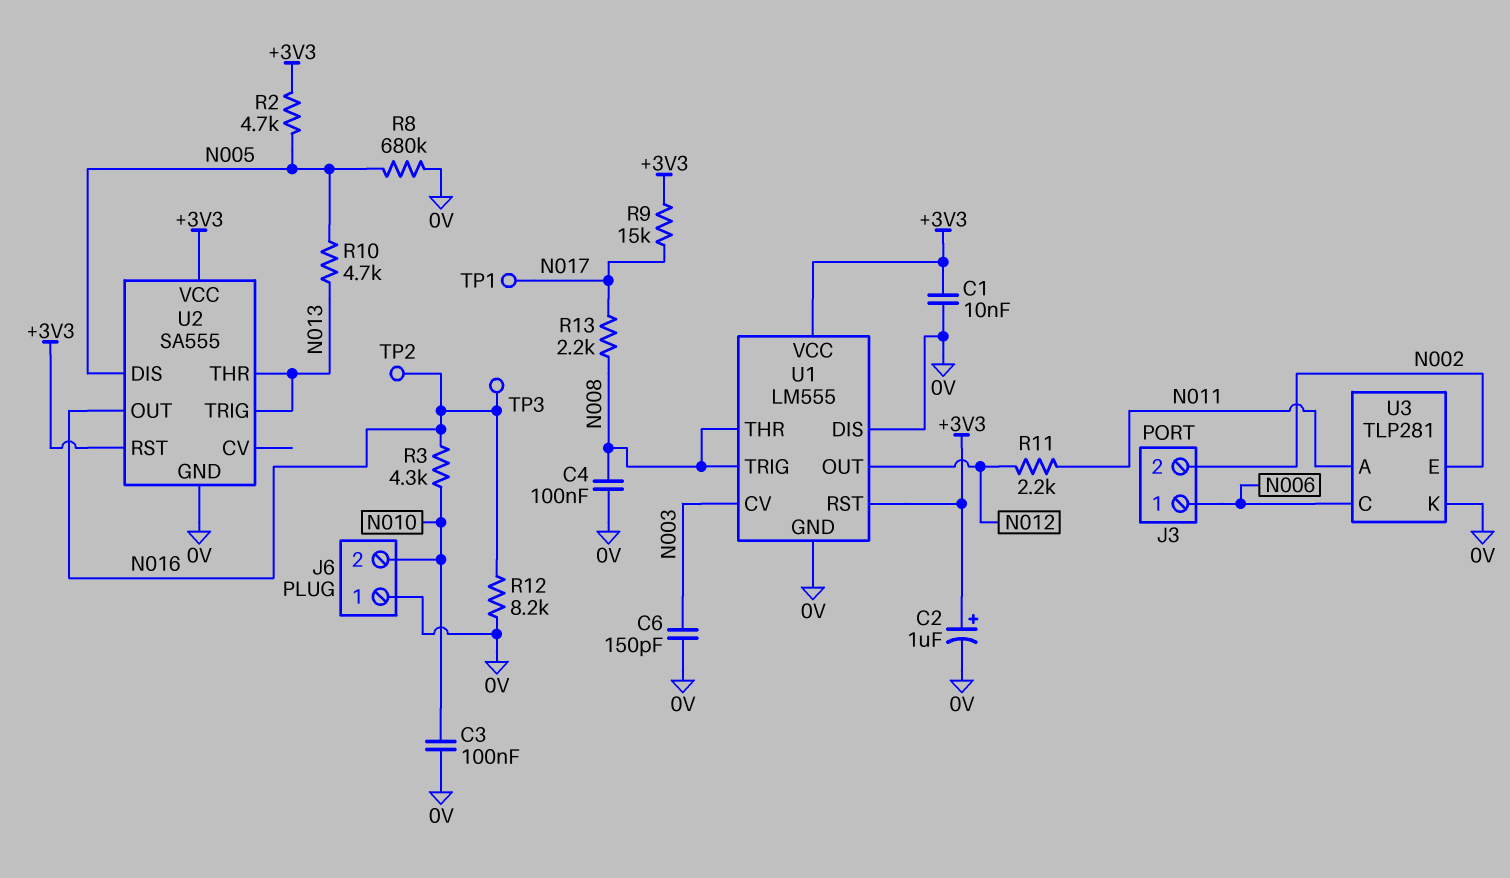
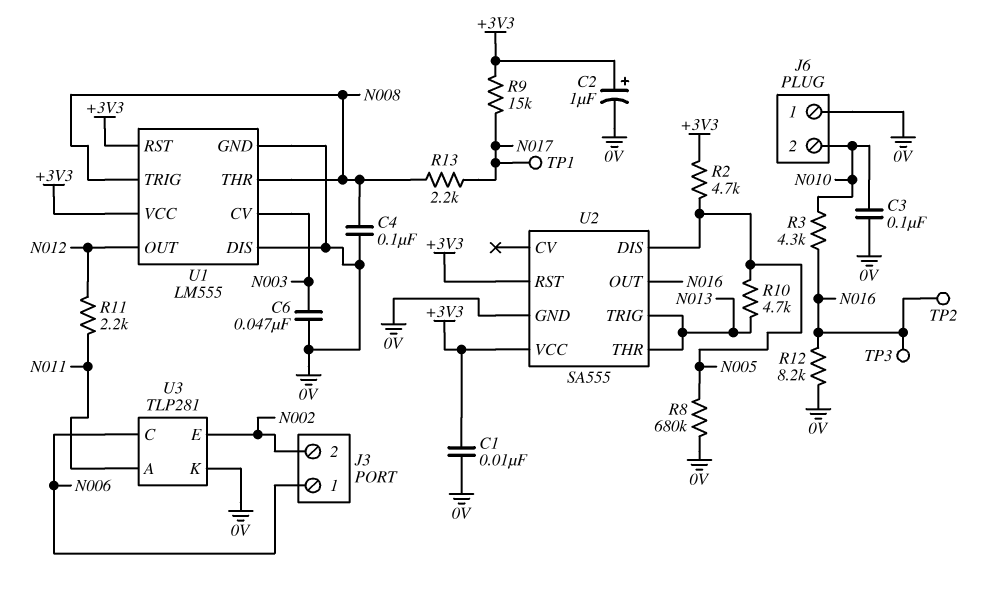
C6: 150pF (0V, N003) -> 47nF (0V, N003)

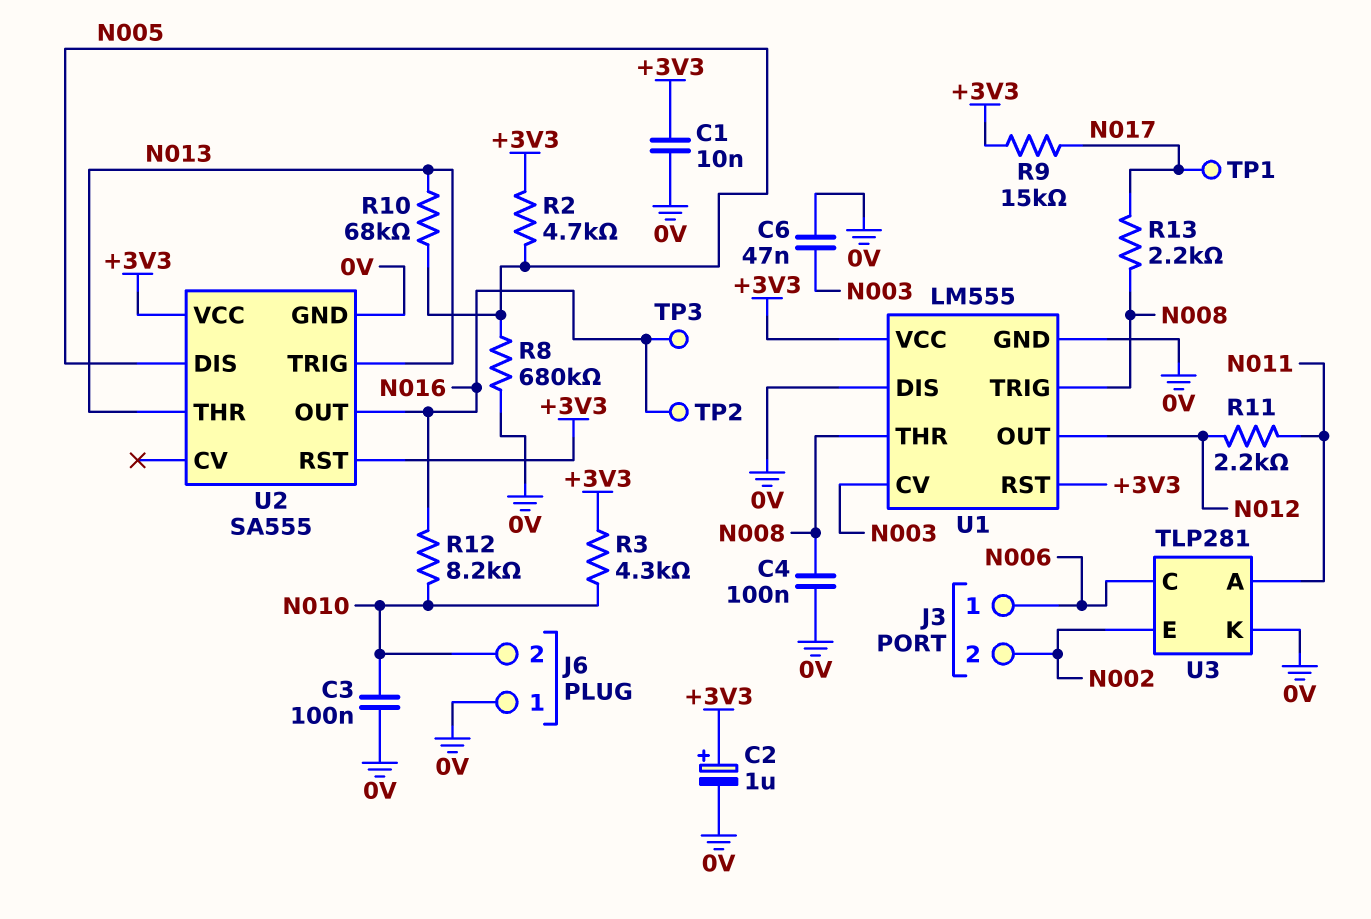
R3: 4.3k (N010, N016) -> 4.3k (+3V3, N010)
R10: 4.7k (N005, N013) -> 68k (N005, N013)
R12: 8.2k (0V, N016) -> 8.2k (N010, N016)

